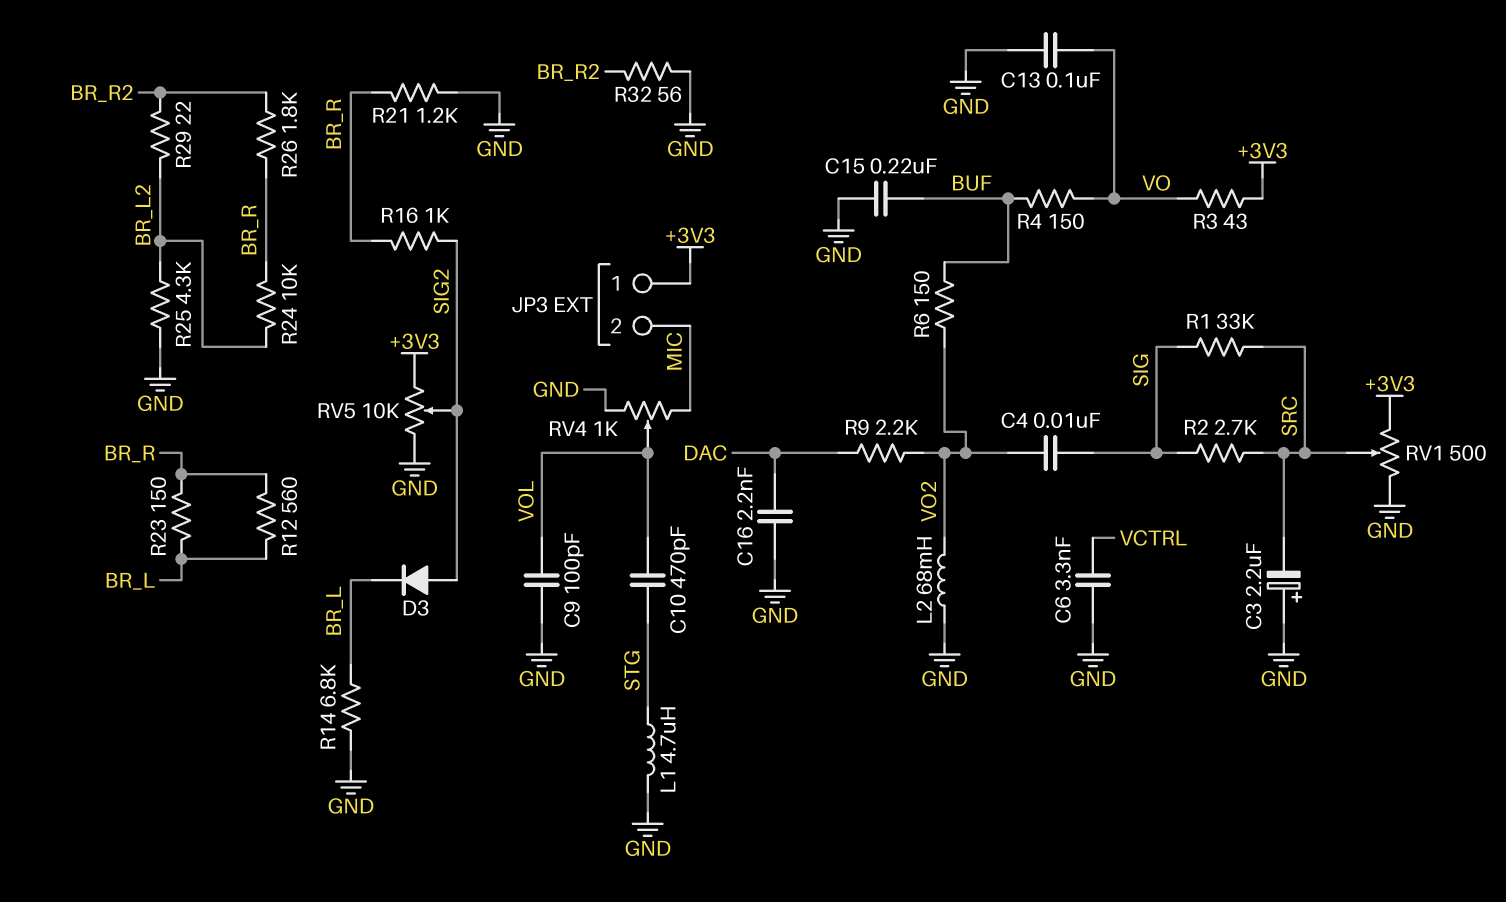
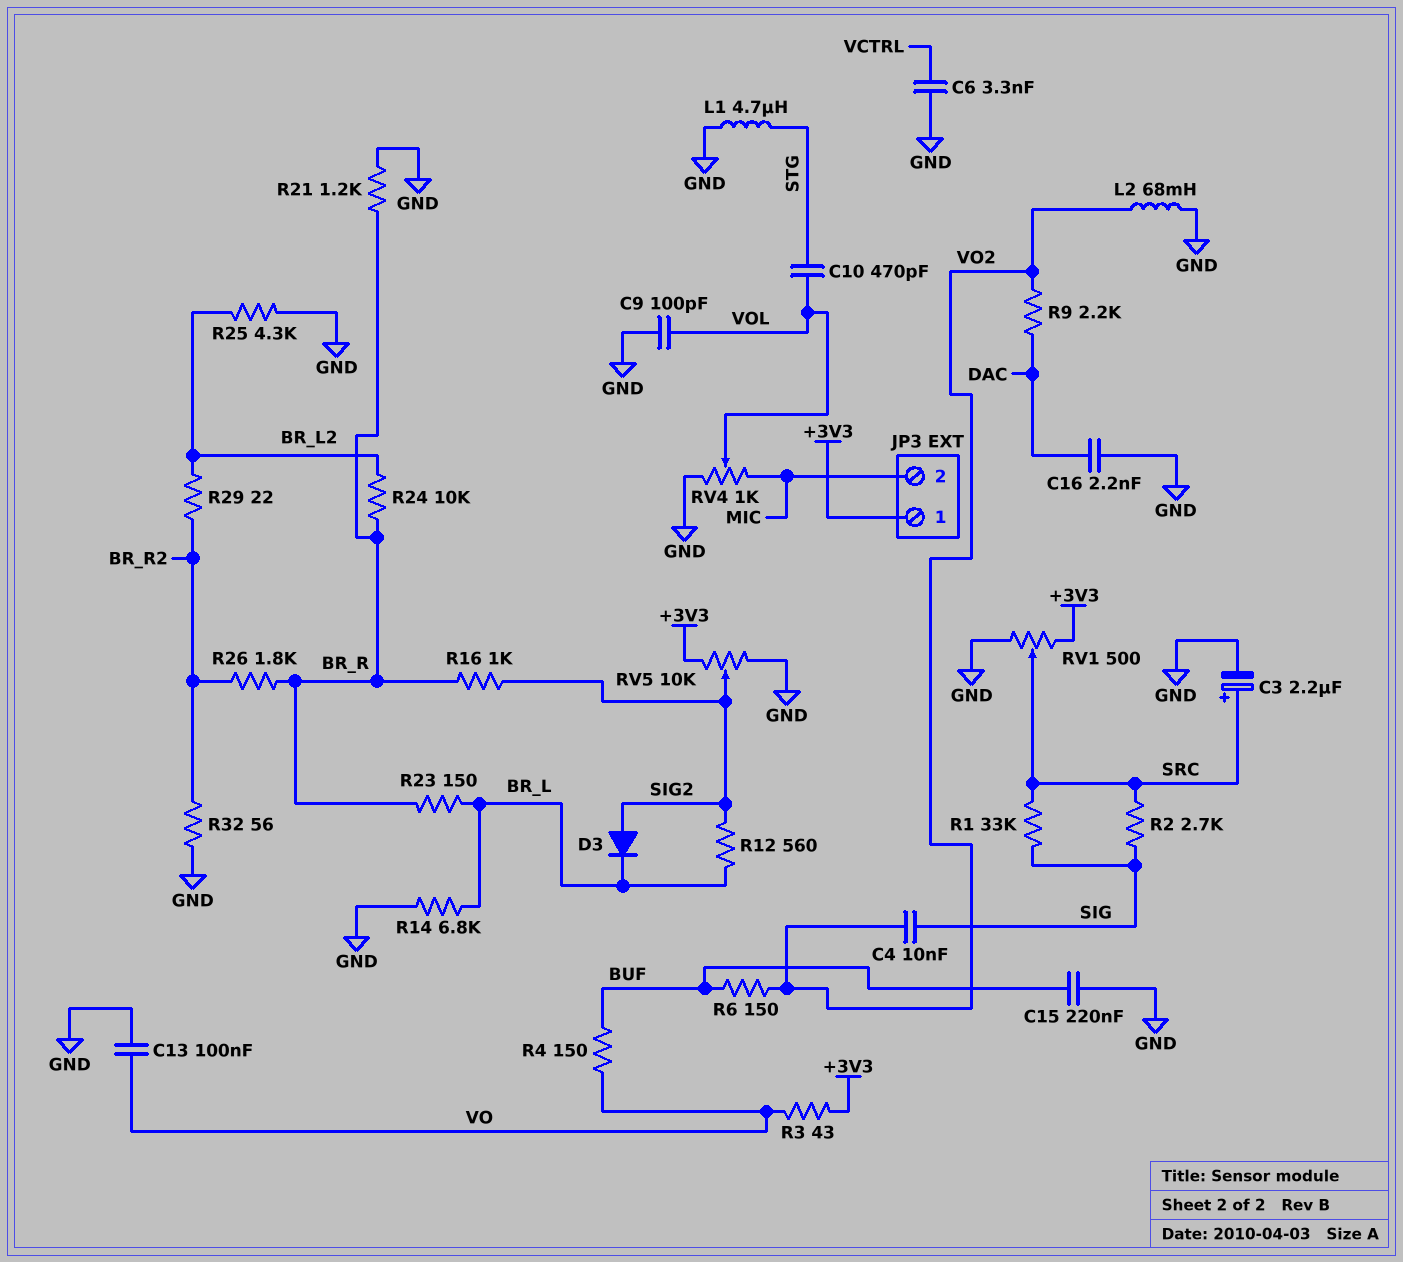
C3: 2.2uF (plus GND, minus SRC) -> 2.2uF (plus SRC, minus GND)
R12: 560 (BR_L, BR_R) -> 560 (BR_L, SIG2)

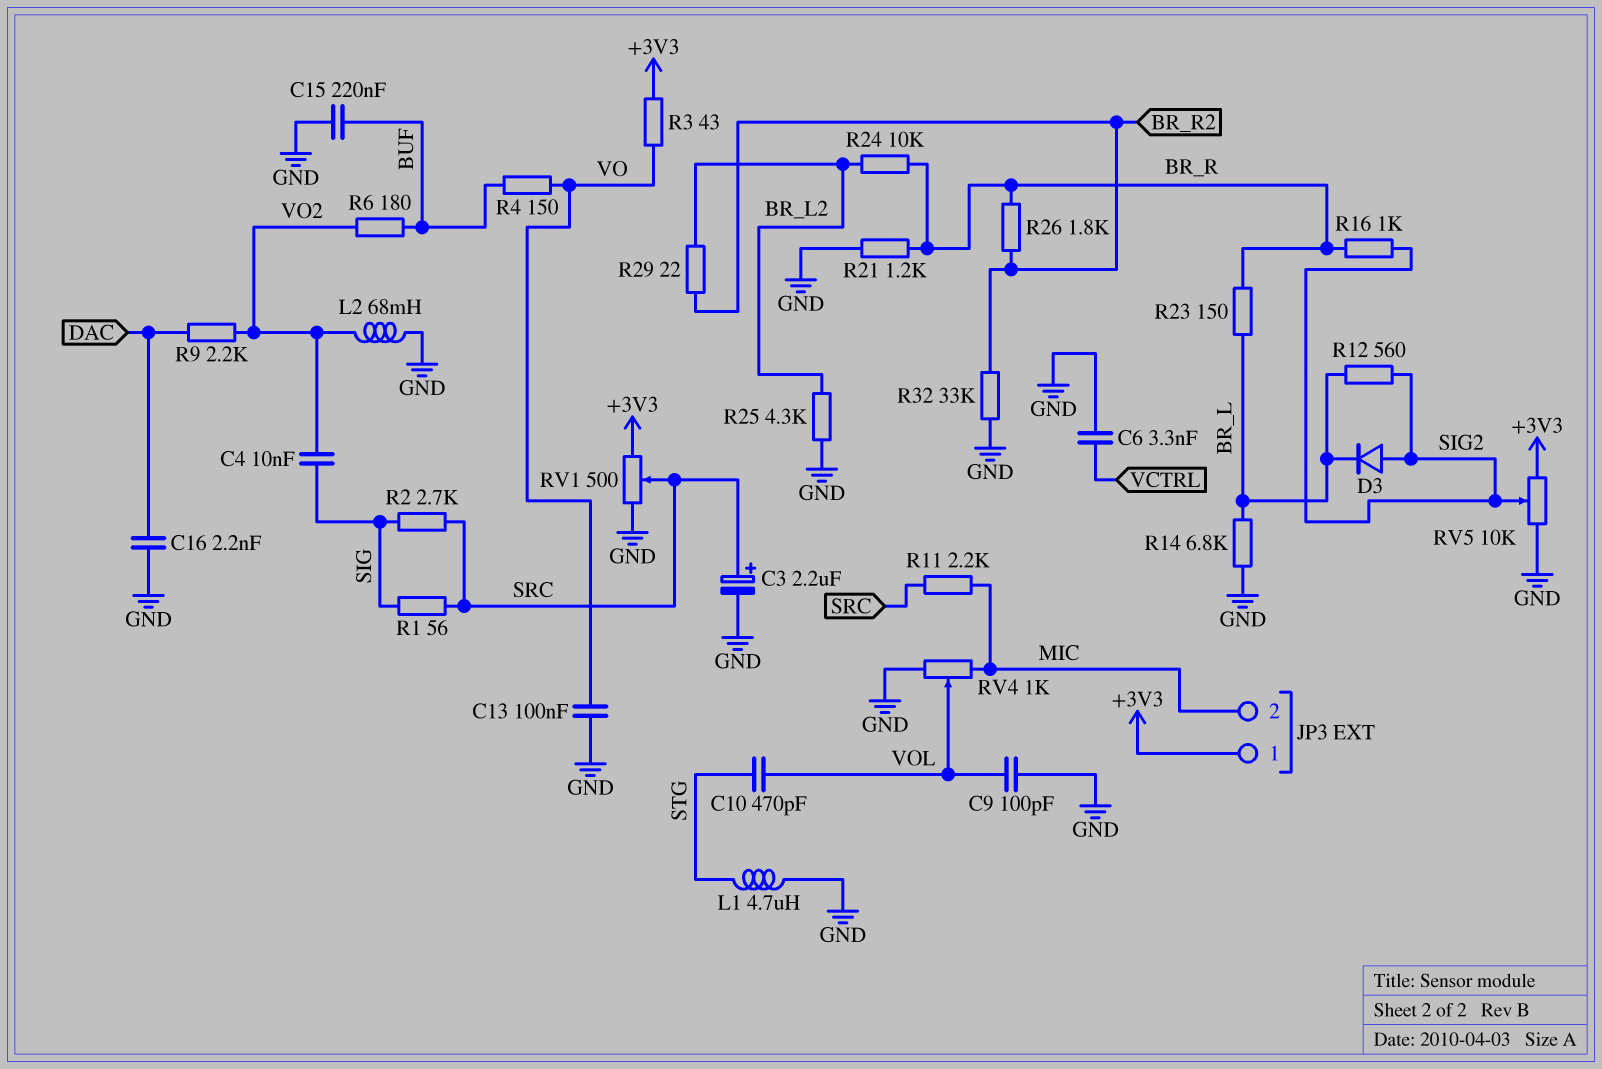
R1: 33k (SIG, SRC) -> 56 (SIG, SRC)
R6: 150 (BUF, VO2) -> 180 (BUF, VO2)
R11: none -> 2.2k (MIC, SRC)
R32: 56 (BR_R2, GND) -> 33k (BR_R2, GND)

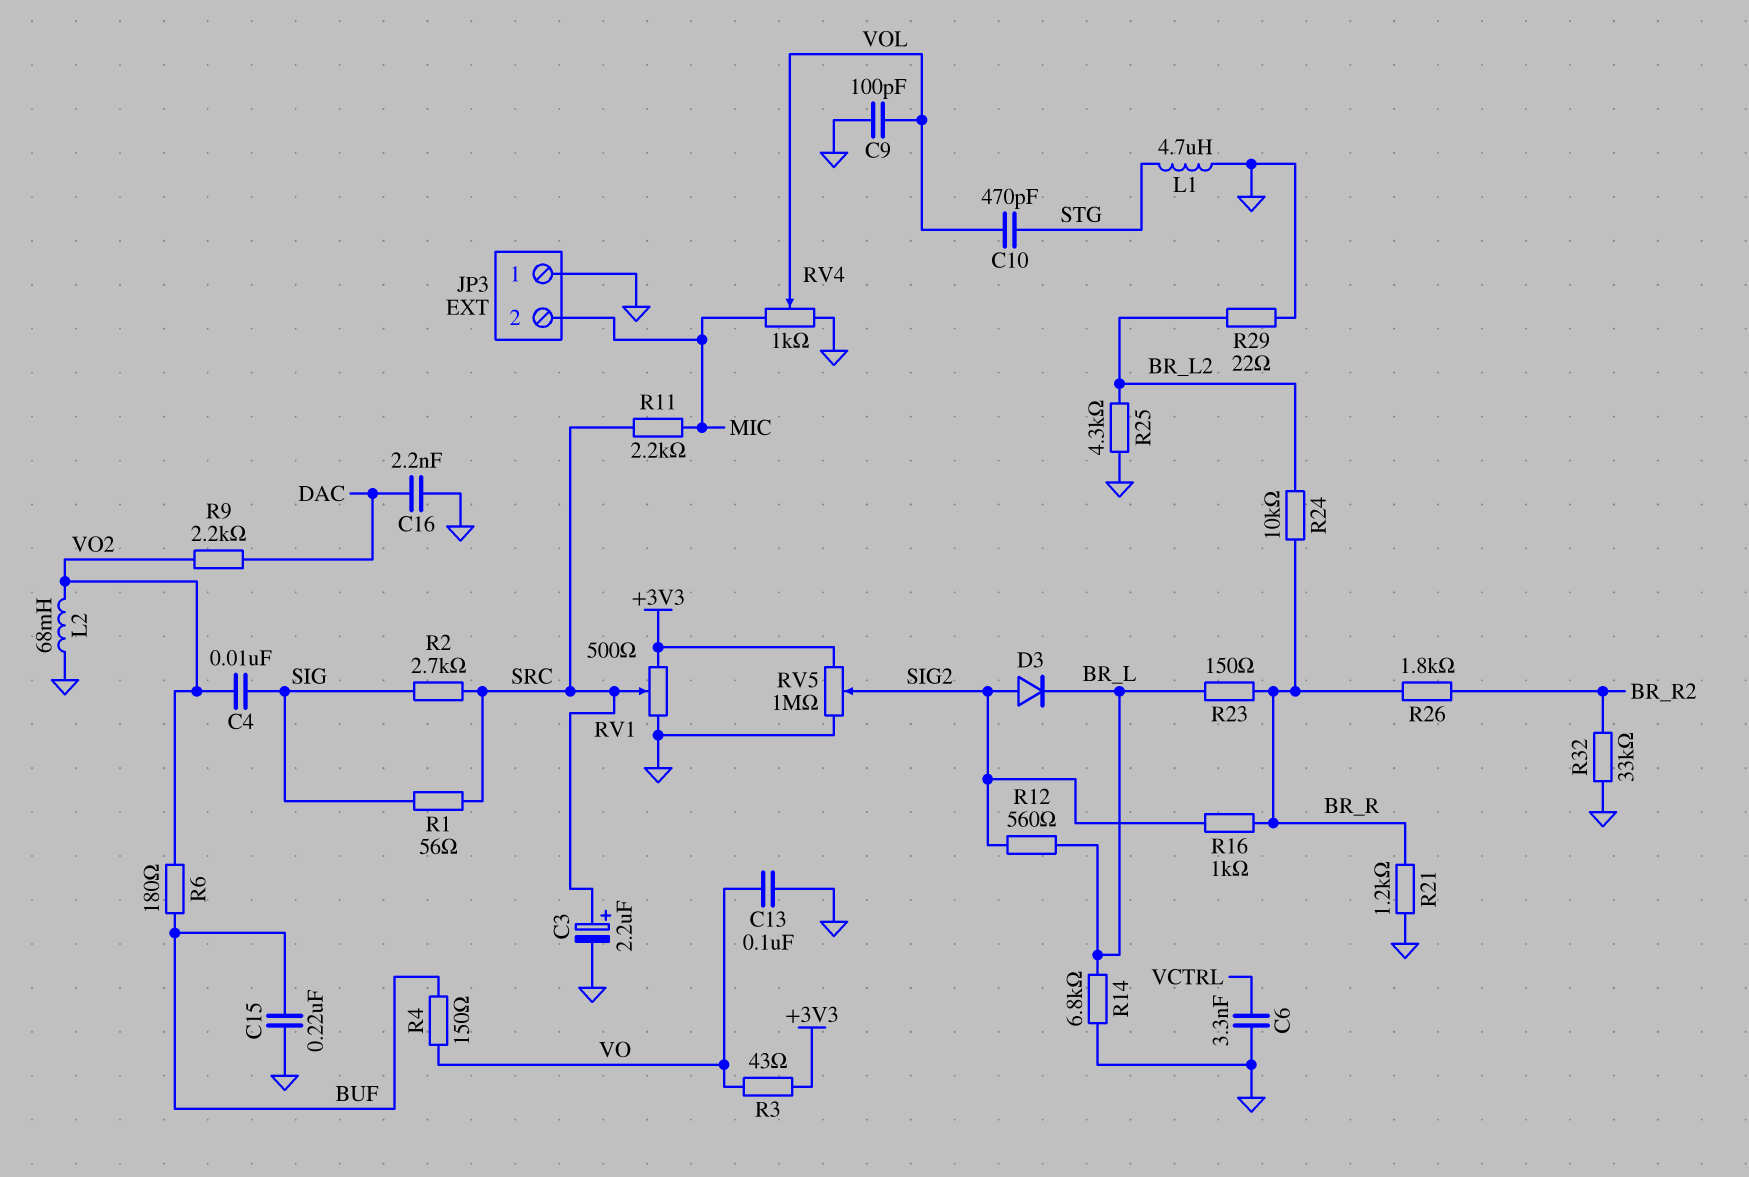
JP3 pin 1: +3V3 -> GND
R29: 22 (BR_L2, BR_R2) -> 22 (BR_L2, GND)
RV5: 10k (+3V3, GND, wiper SIG2) -> 1M (+3V3, GND, wiper SIG2)

